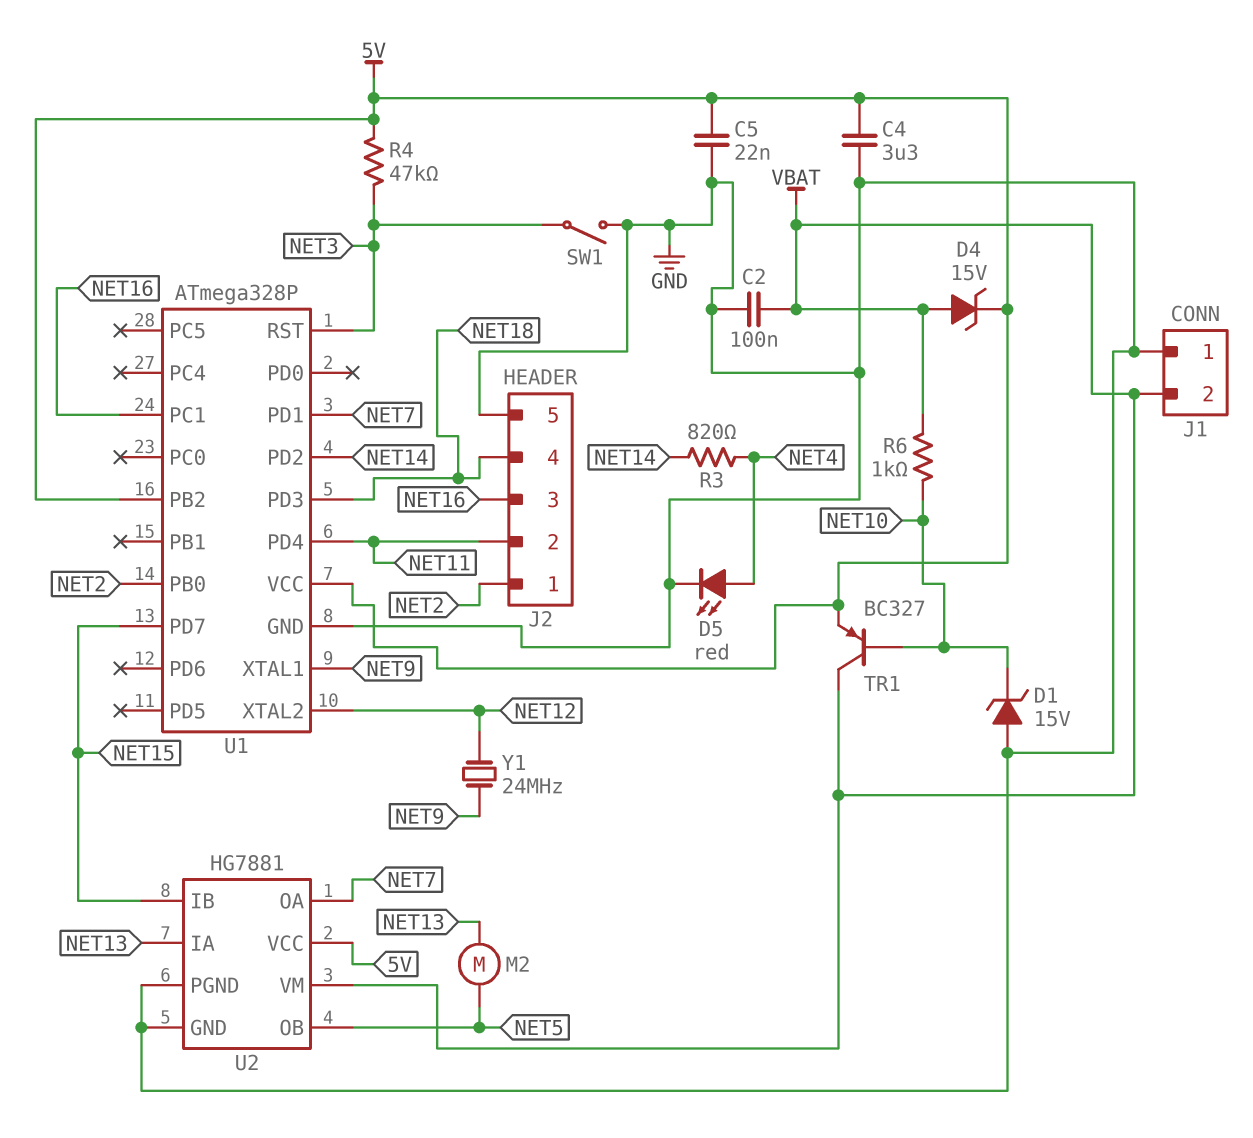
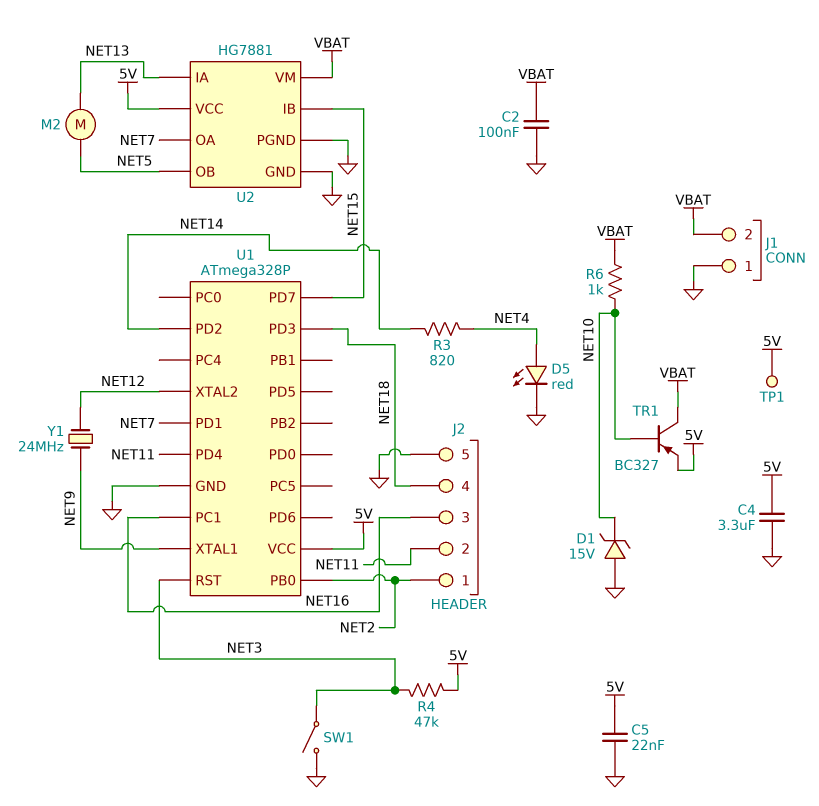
D4: zener 15V (A VBAT, K 5V) -> none
TP1: none -> test point (5V)
U1 pin PB2: 5V -> none

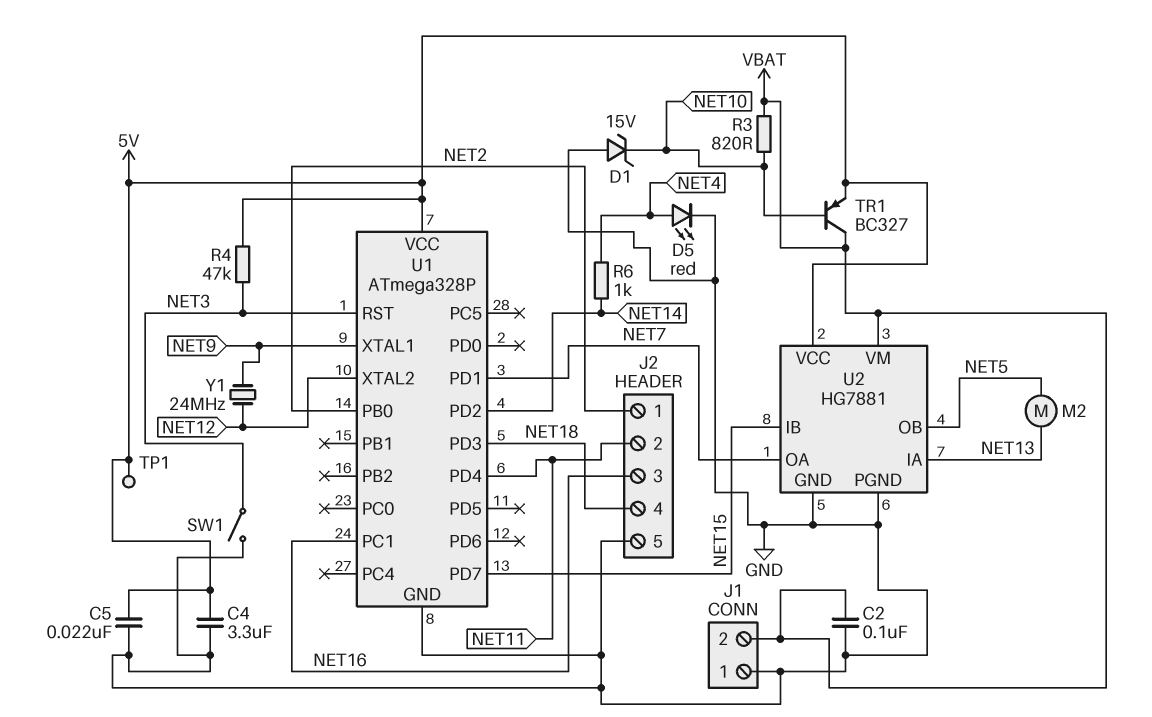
R3: 820 (NET4, NET14) -> 820 (NET10, VBAT)
R6: 1k (NET10, VBAT) -> 1k (NET4, NET14)

